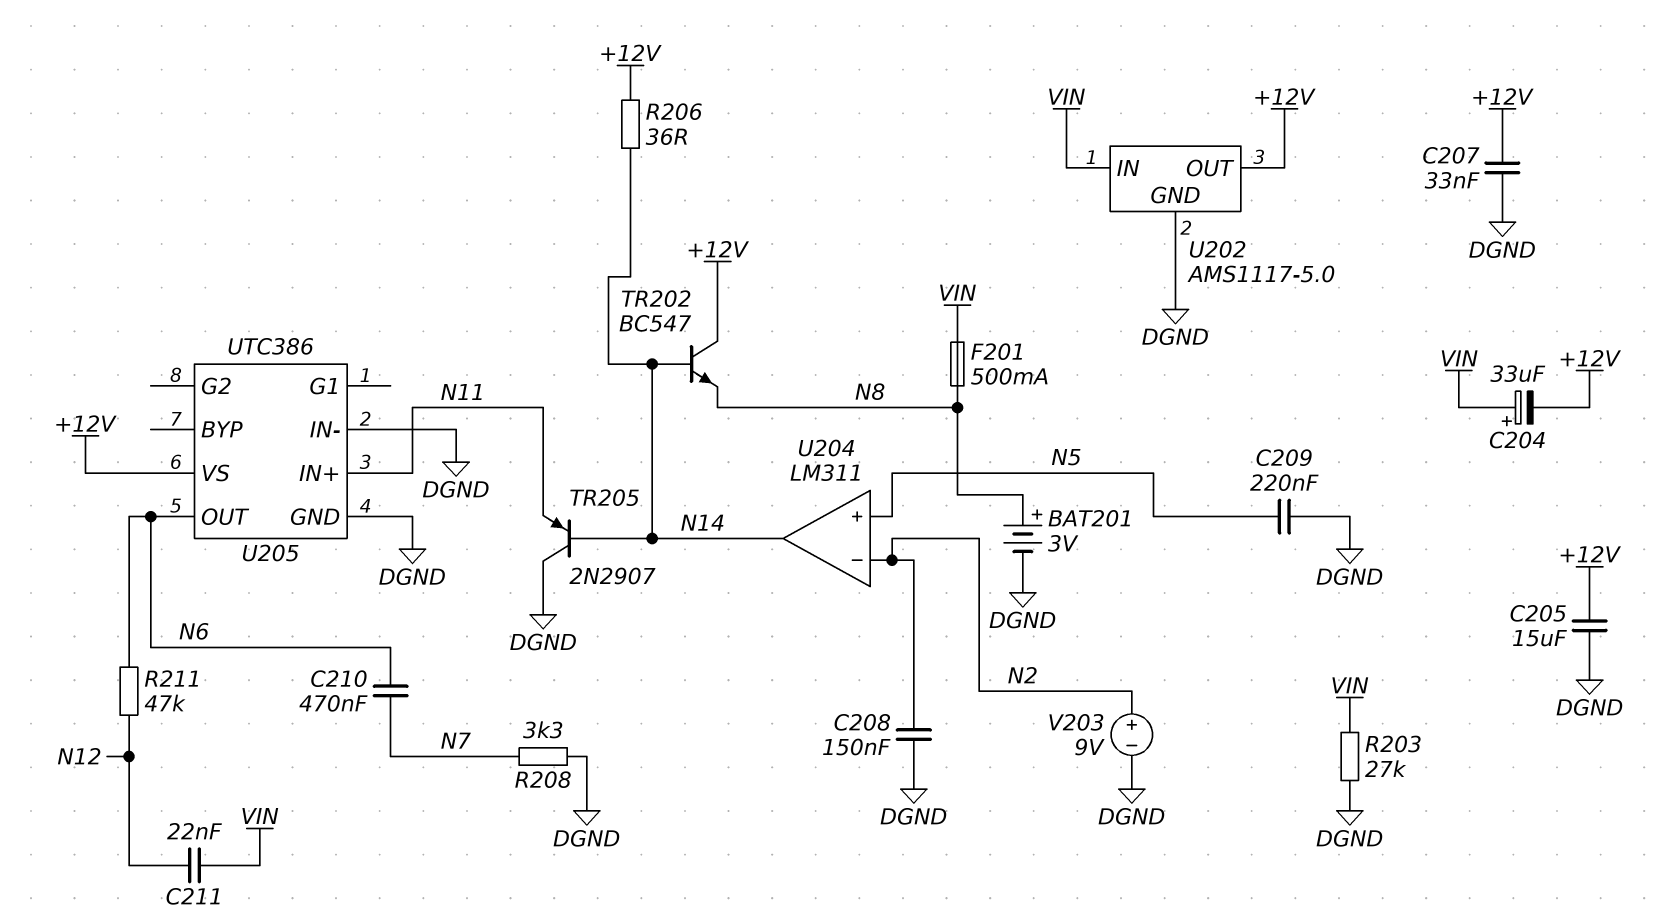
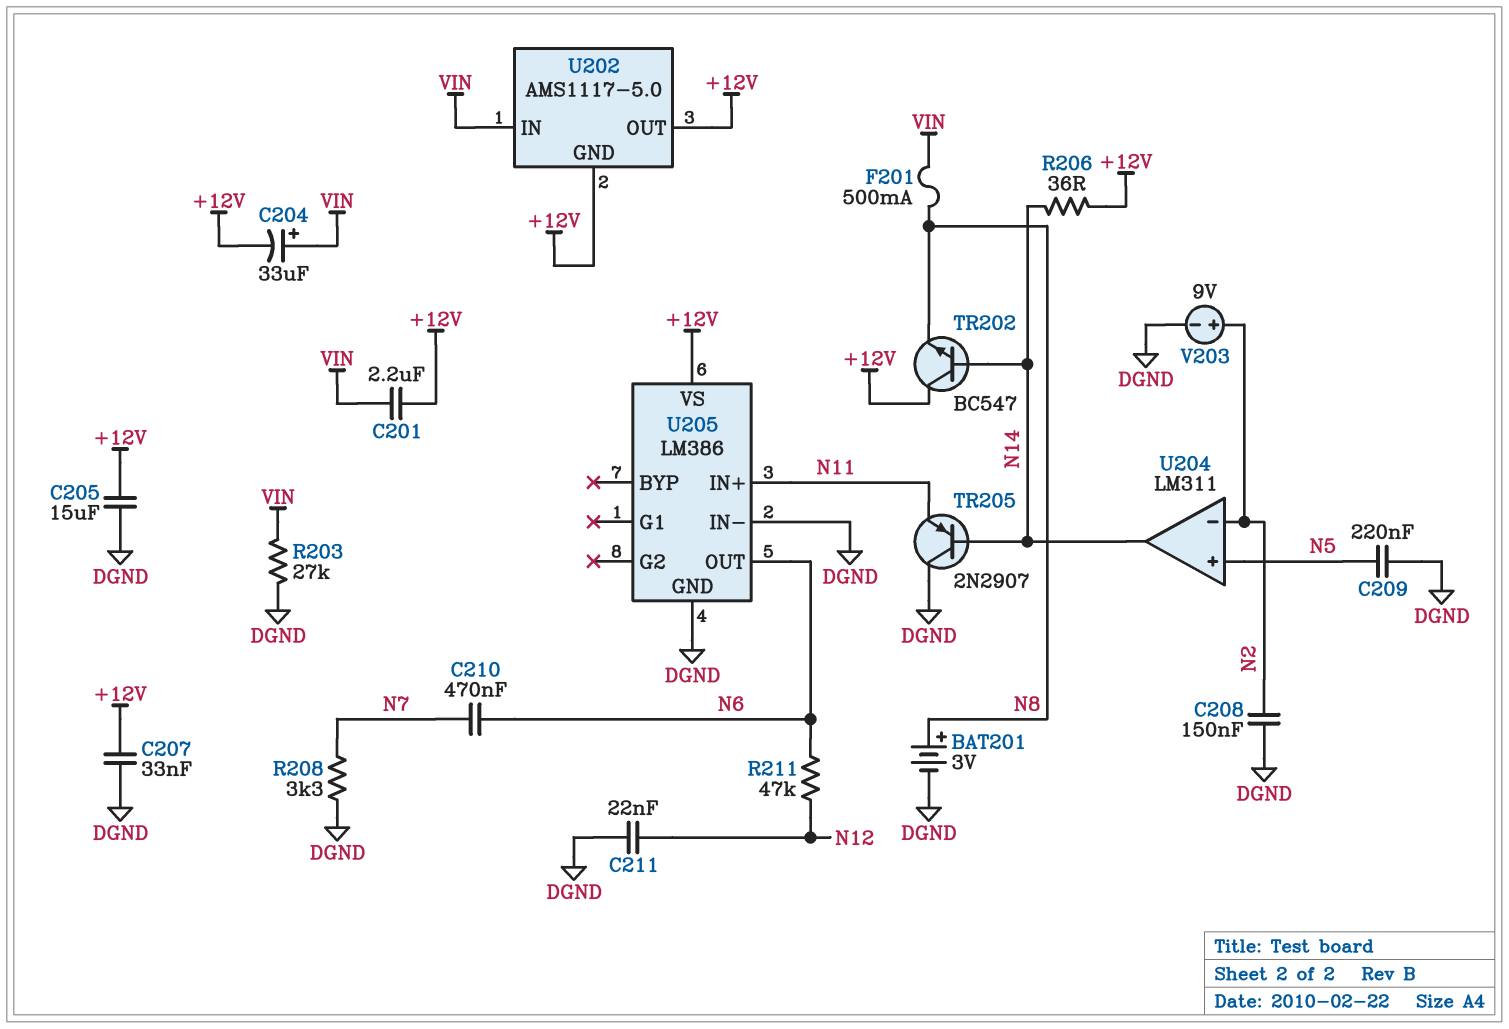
C201: none -> 2.2uF (+12V, VIN)
C211: 22nF (N12, VIN) -> 22nF (DGND, N12)
U202 pin GND: DGND -> +12V
U205: UTC386 -> LM386

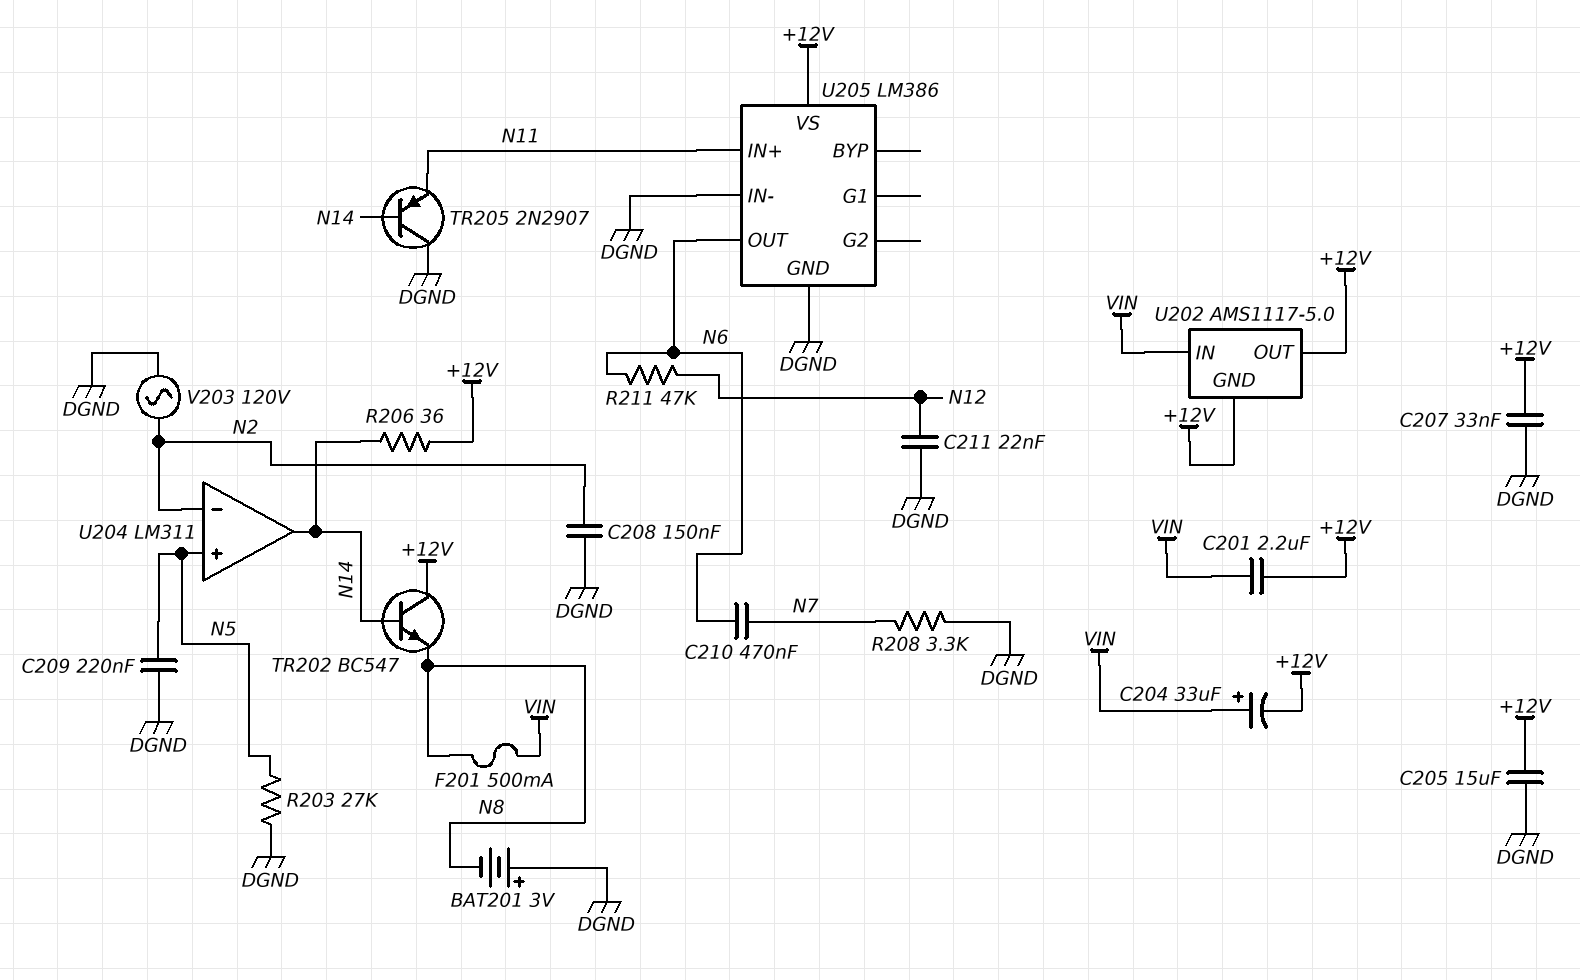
BAT201: 3V (plus N8, minus DGND) -> 3V (plus DGND, minus N8)
R203: 27k (DGND, VIN) -> 27k (DGND, N5)
V203: 9V (plus N2, minus DGND) -> AC 120V (DGND, N2)

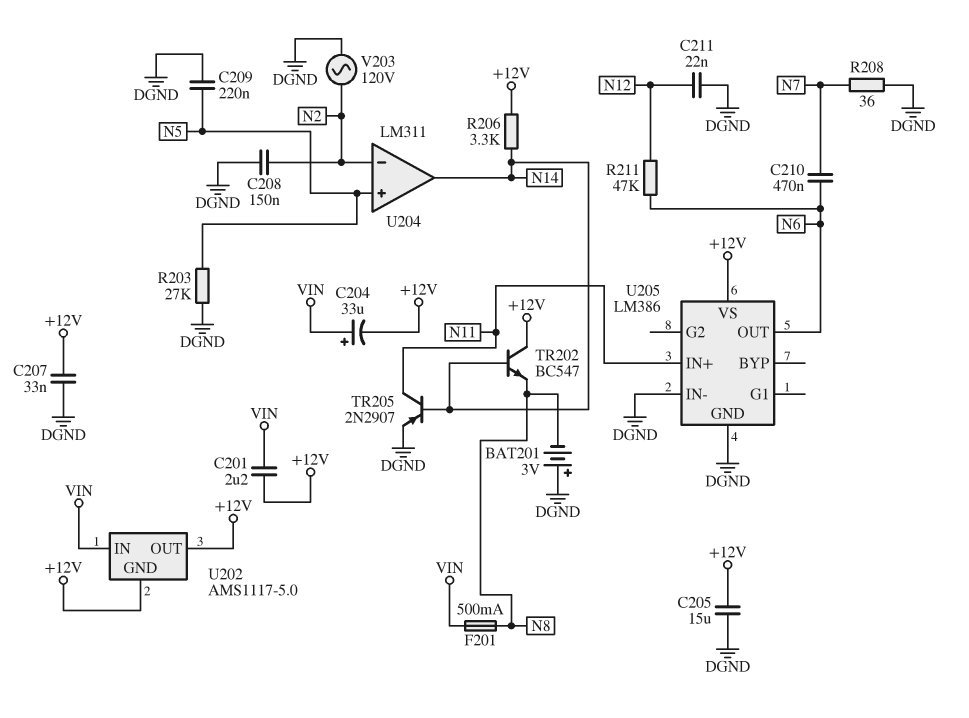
R206: 36 (+12V, N14) -> 3.3k (+12V, N14)
R208: 3.3k (DGND, N7) -> 36 (DGND, N7)
TR205: PNP 2N2907 (B N14, C DGND, E N11) -> PNP 2N2907 (B N14, C N11, E DGND)

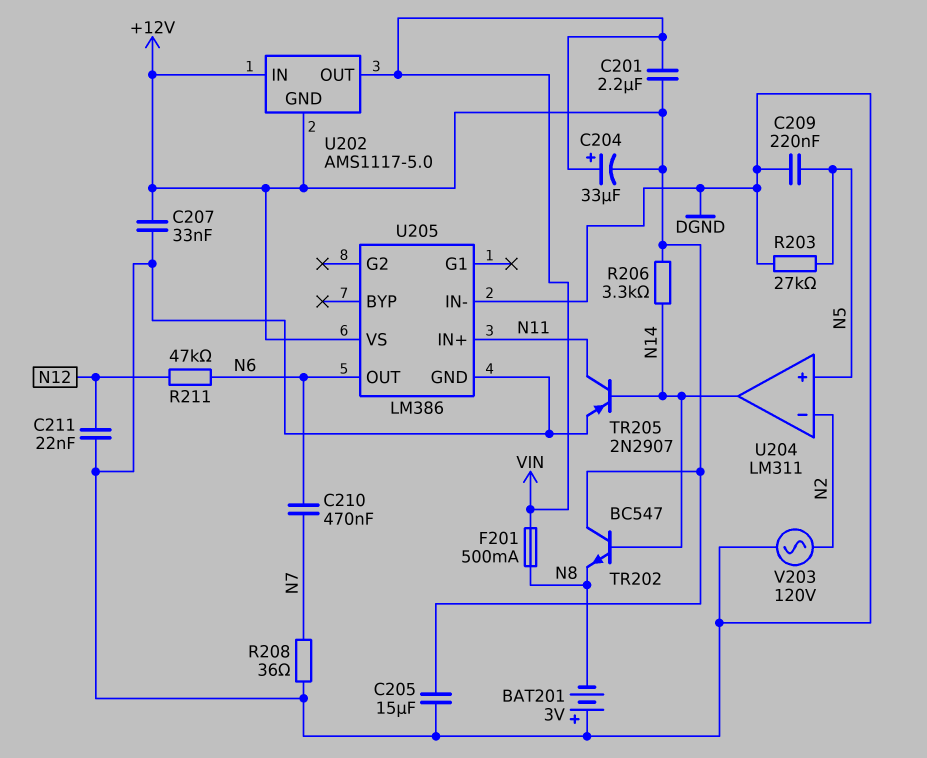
C208: 150nF (DGND, N2) -> none
U202 pin IN: VIN -> +12V
U202 pin OUT: +12V -> VIN

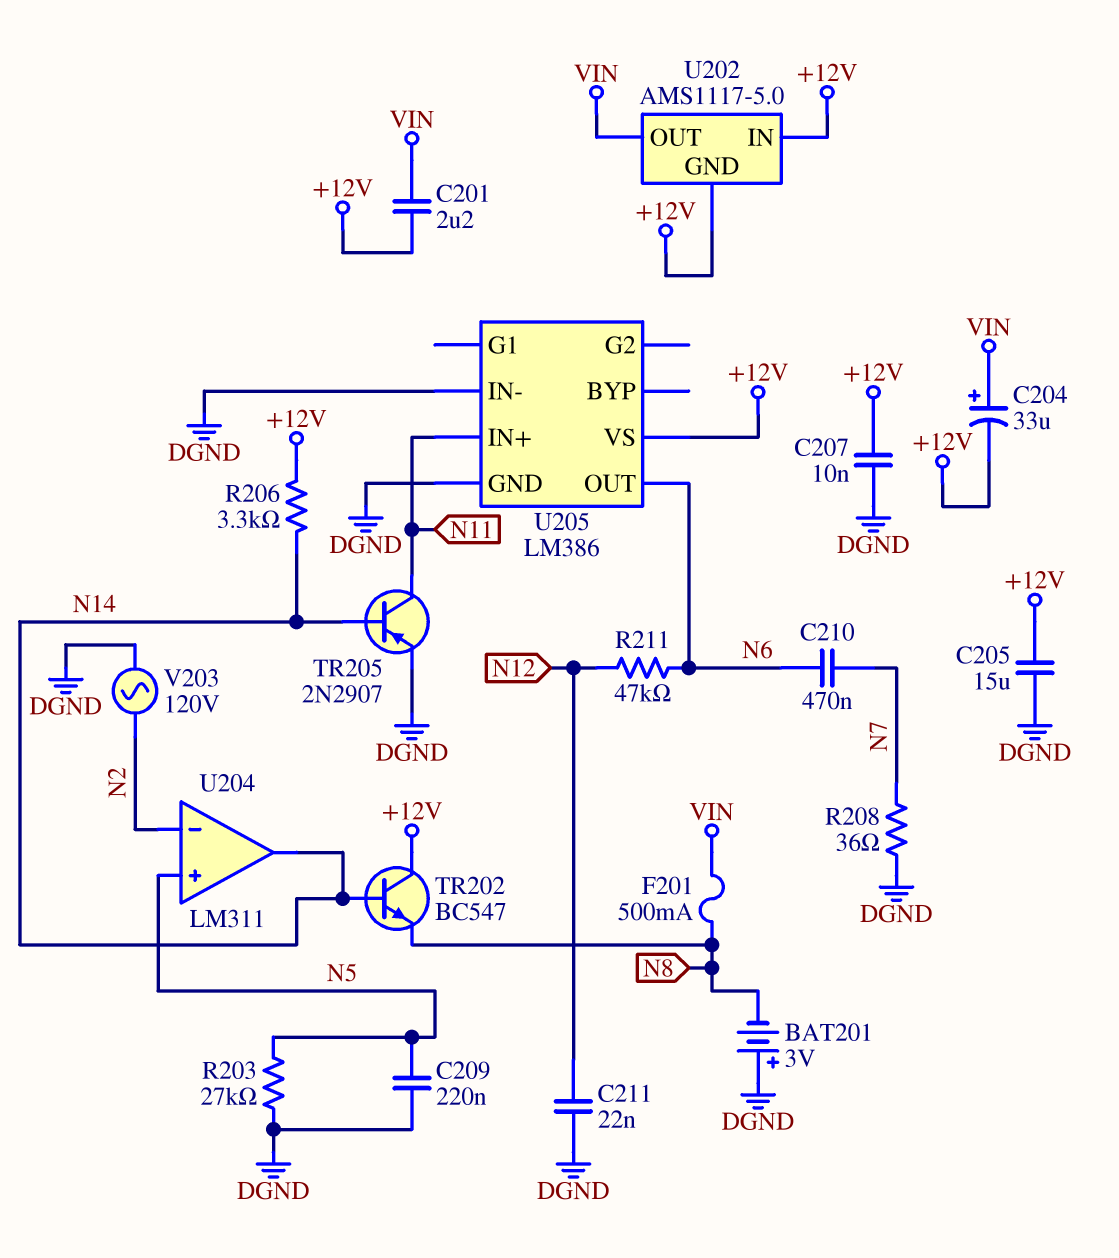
C207: 33nF (+12V, DGND) -> 10nF (+12V, DGND)

